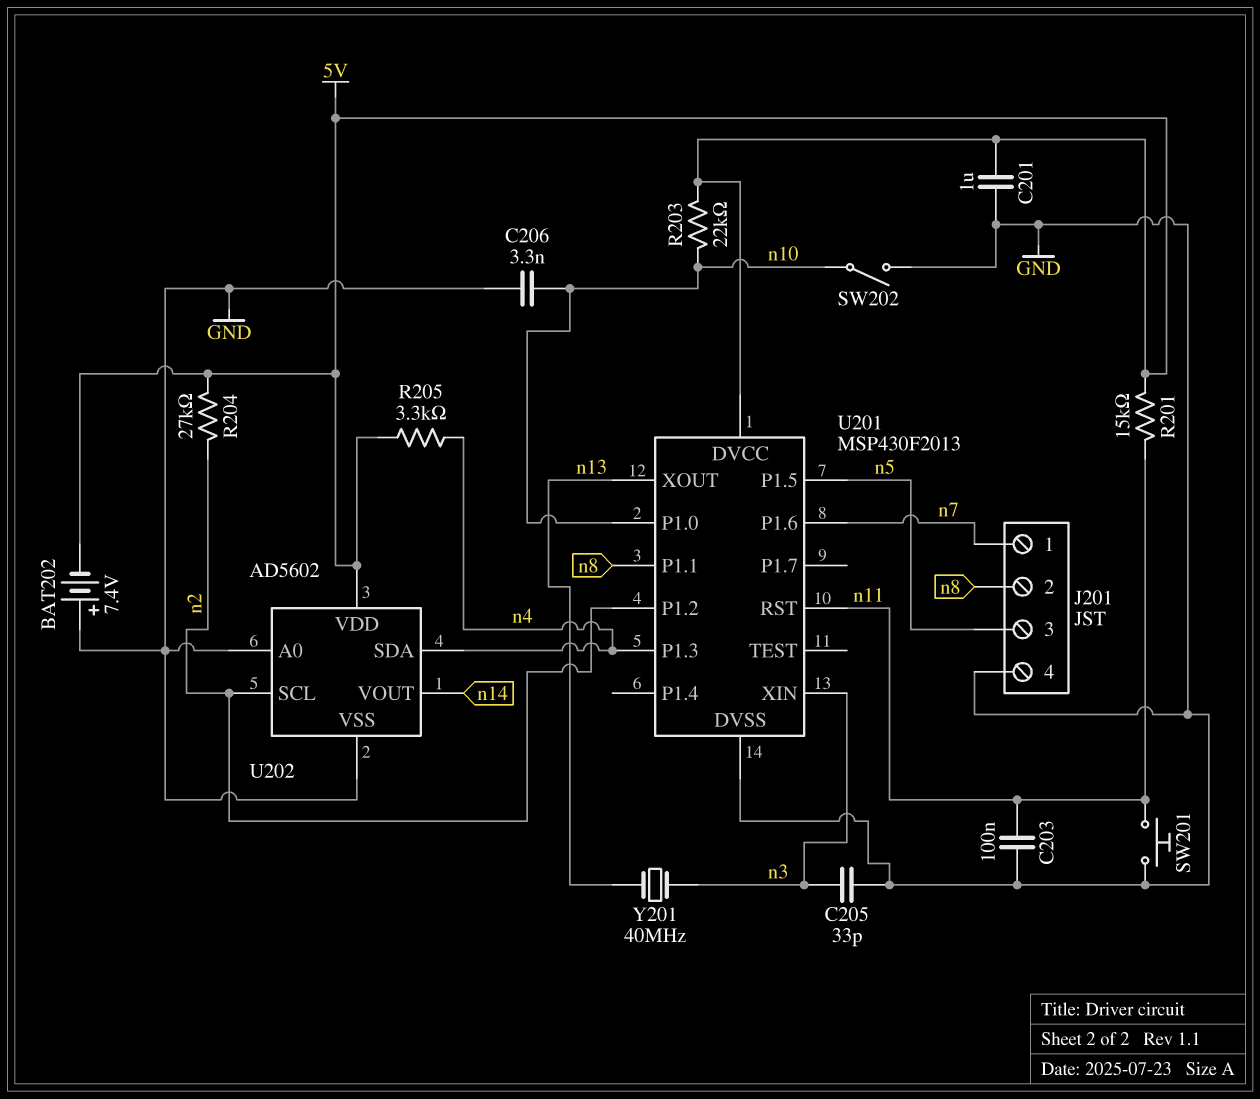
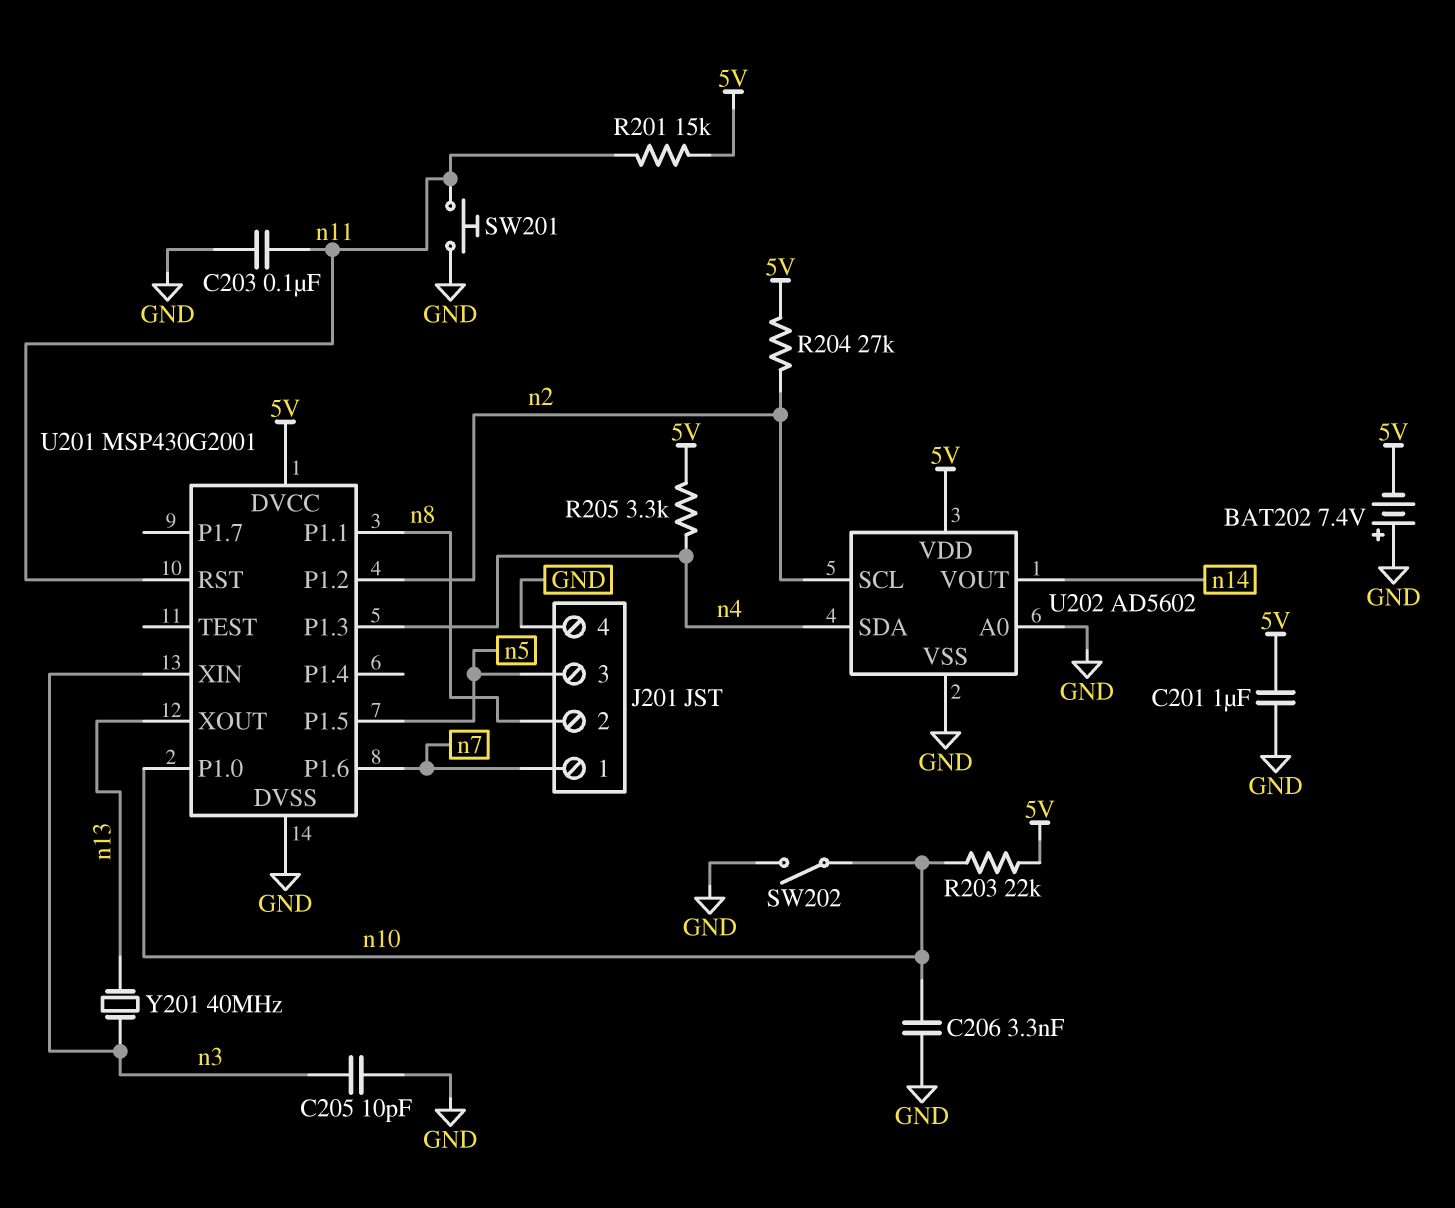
C205: 33pF (GND, n3) -> 10pF (GND, n3)
U201: MSP430F2013 -> MSP430G2001

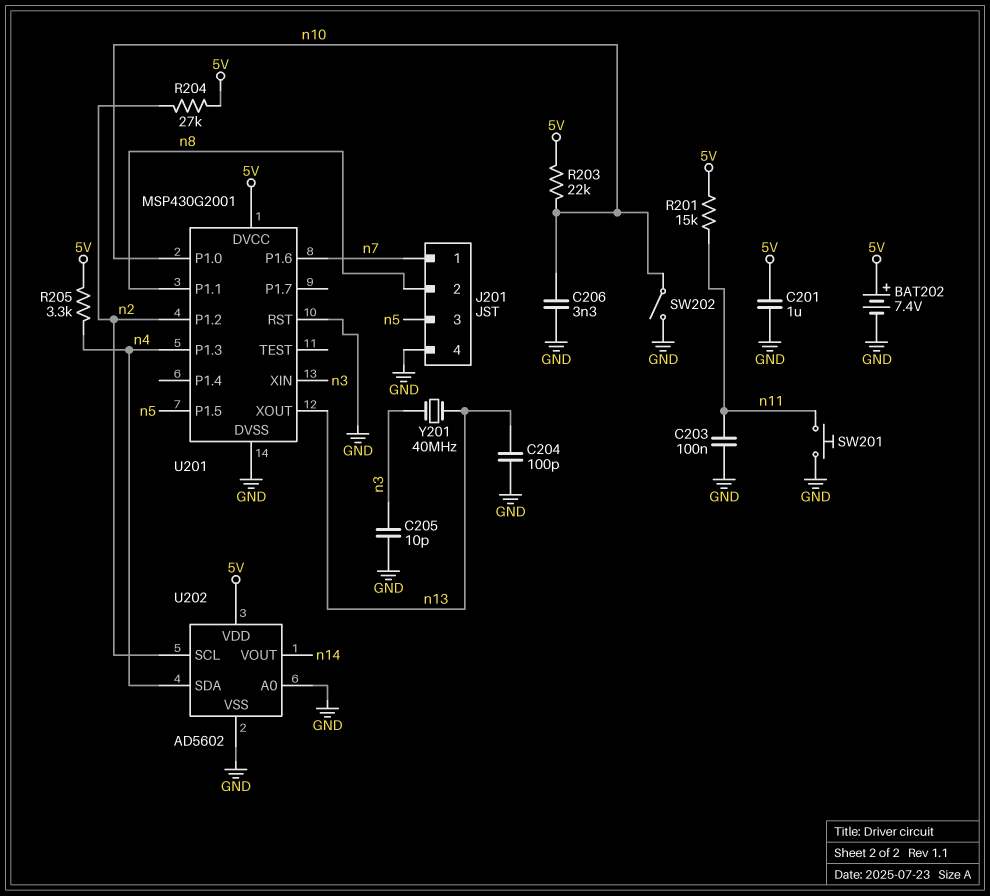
BAT202: 7.4V (plus GND, minus 5V) -> 7.4V (plus 5V, minus GND)
C204: none -> 100pF (GND, n13)
U201 pin RST: n11 -> GND

